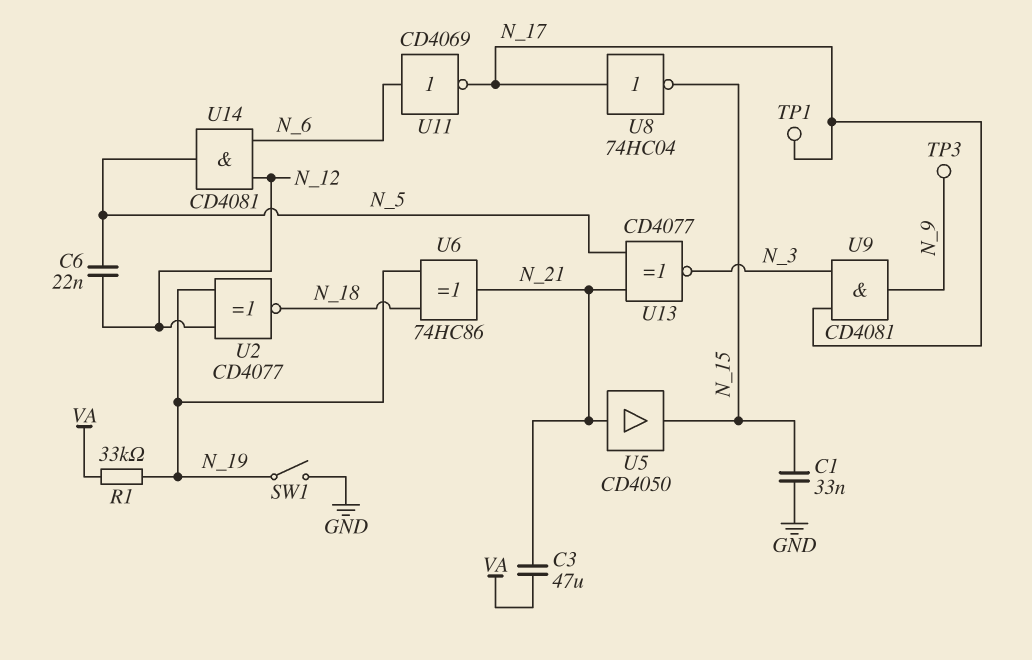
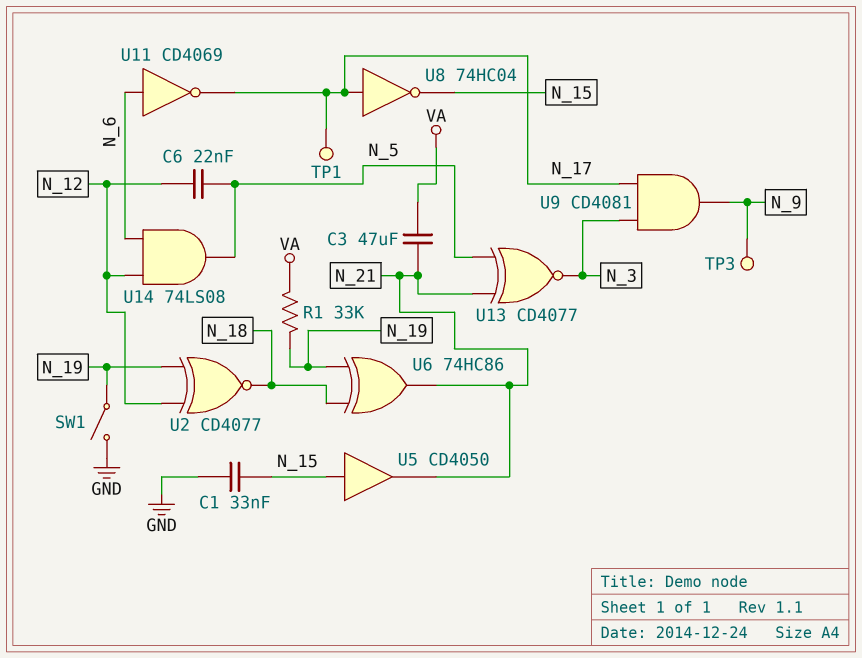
U5: buffer CD4050 (in N_21, out N_15) -> buffer CD4050 (in N_15, out N_21)
U14: AND CD4081 (in N_6, in N_12, out N_5) -> AND 74LS08 (in N_6, in N_12, out N_5)

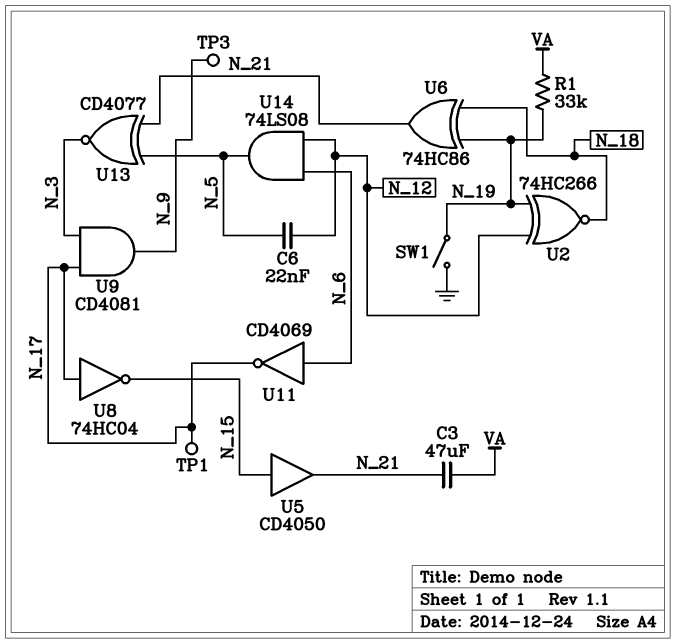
C1: 33nF (GND, N_15) -> none
U2: XNOR CD4077 (in N_12, in N_19, out N_18) -> XNOR 74HC266 (in N_12, in N_19, out N_18)

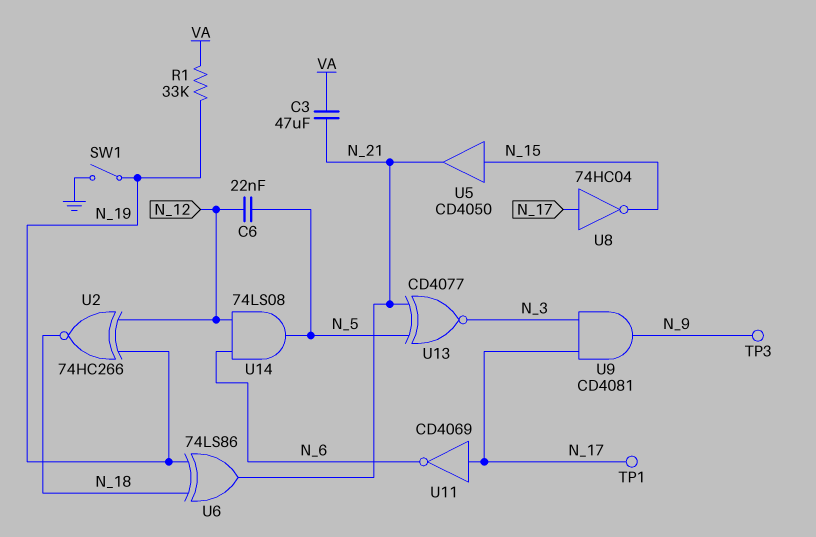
U6: XOR 74HC86 (in N_18, in N_19, out N_21) -> XOR 74LS86 (in N_18, in N_19, out N_21)
U11: NOT CD4069 (in N_6, out N_17) -> NOT CD4069 (in N_17, out N_6)

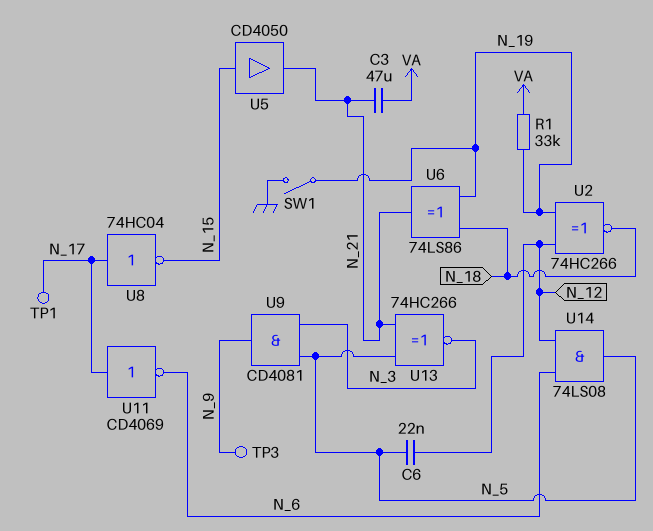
U9: AND CD4081 (in N_3, in N_17, out N_9) -> AND CD4081 (in N_3, in N_5, out N_9)
U13: XNOR CD4077 (in N_5, in N_21, out N_3) -> XNOR 74HC266 (in N_5, in N_21, out N_3)

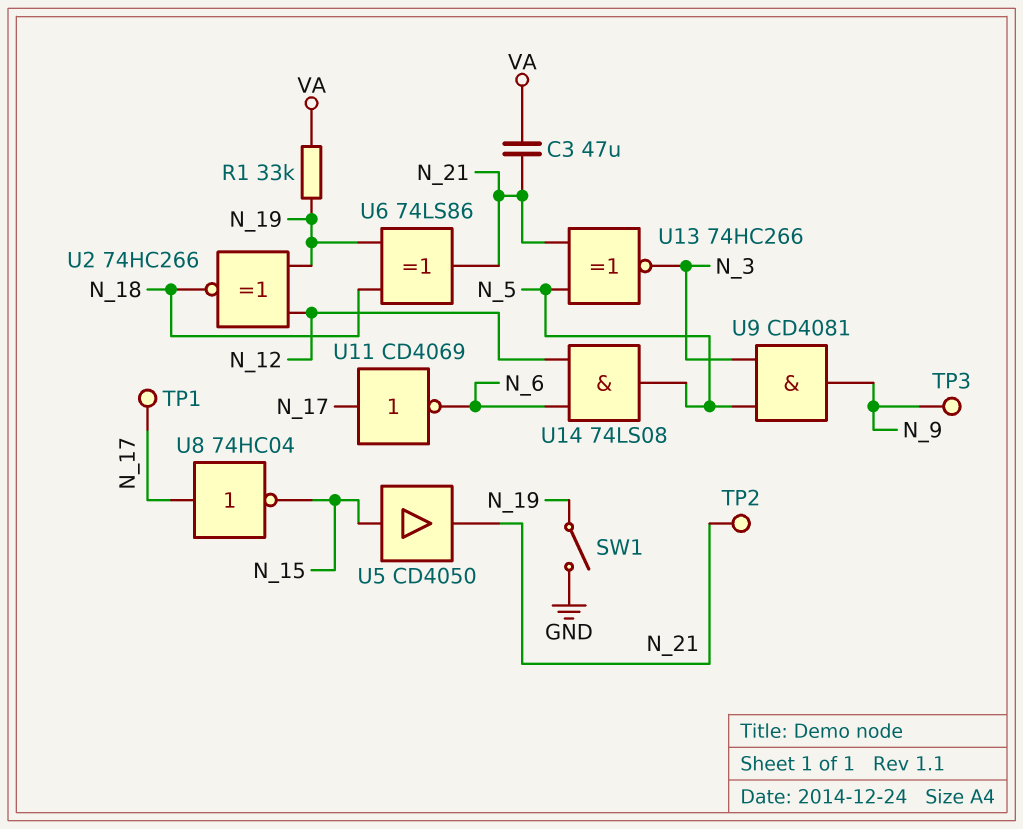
C6: 22nF (N_5, N_12) -> none
TP2: none -> test point (N_21)

